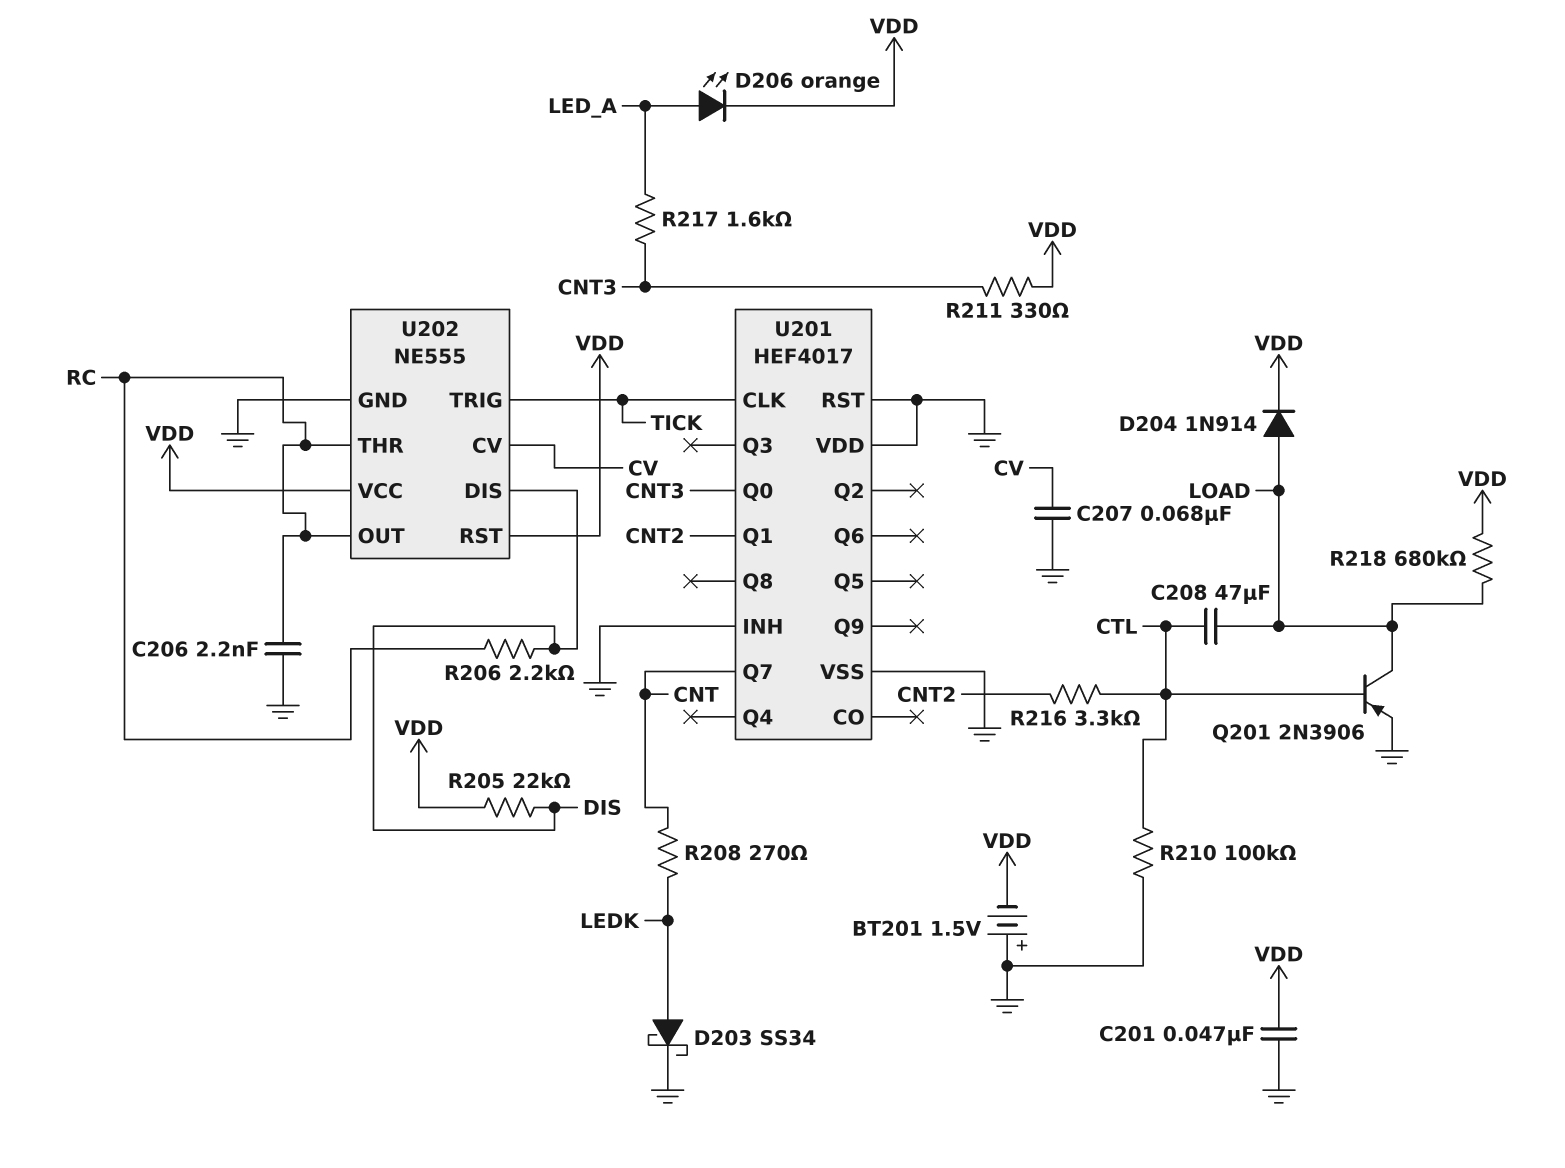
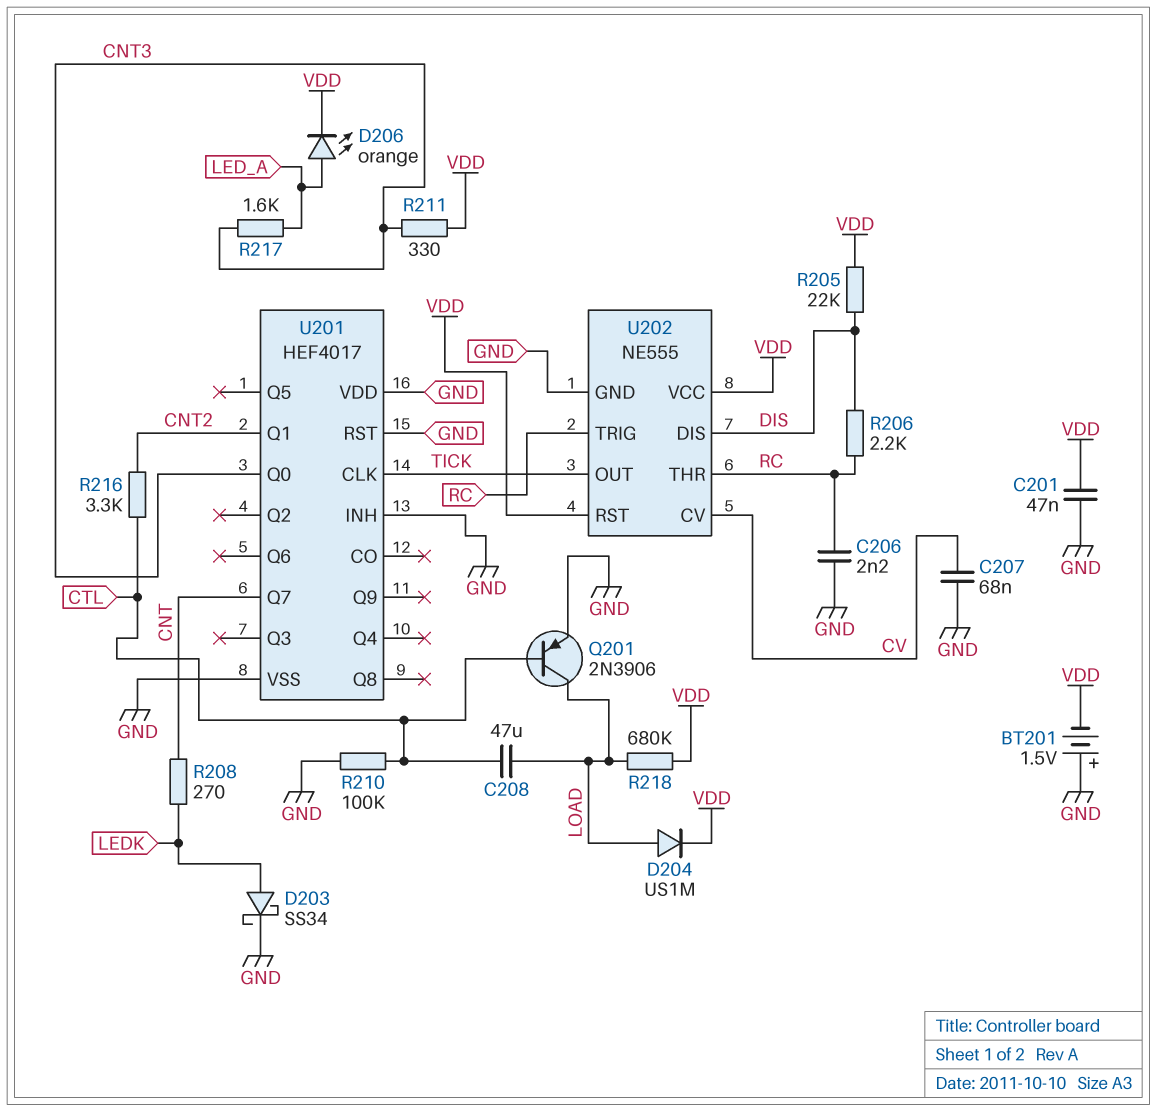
D204: diode 1N914 (A LOAD, K VDD) -> diode US1M (A LOAD, K VDD)
U202 pin OUT: RC -> TICK
U202 pin TRIG: TICK -> RC

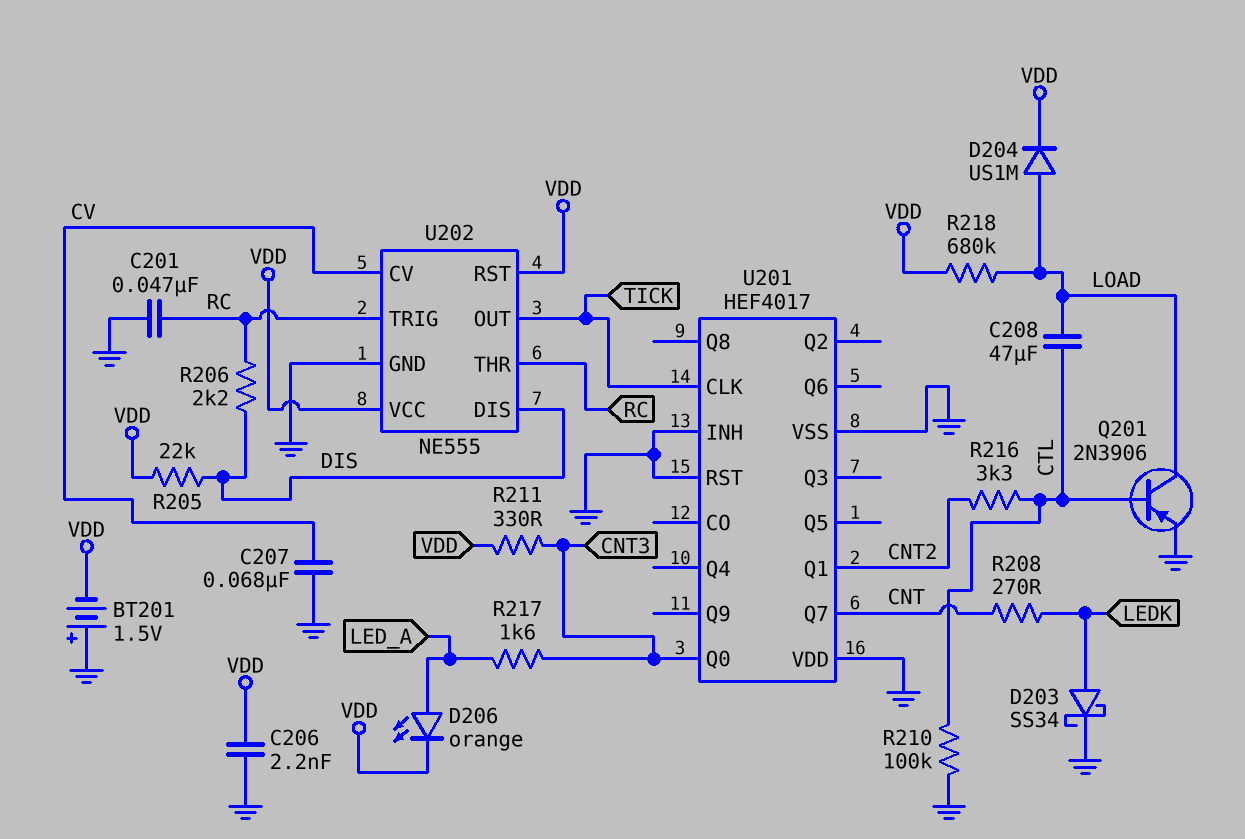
C201: 47nF (GND, VDD) -> 47nF (GND, RC)
C206: 2.2nF (GND, RC) -> 2.2nF (GND, VDD)

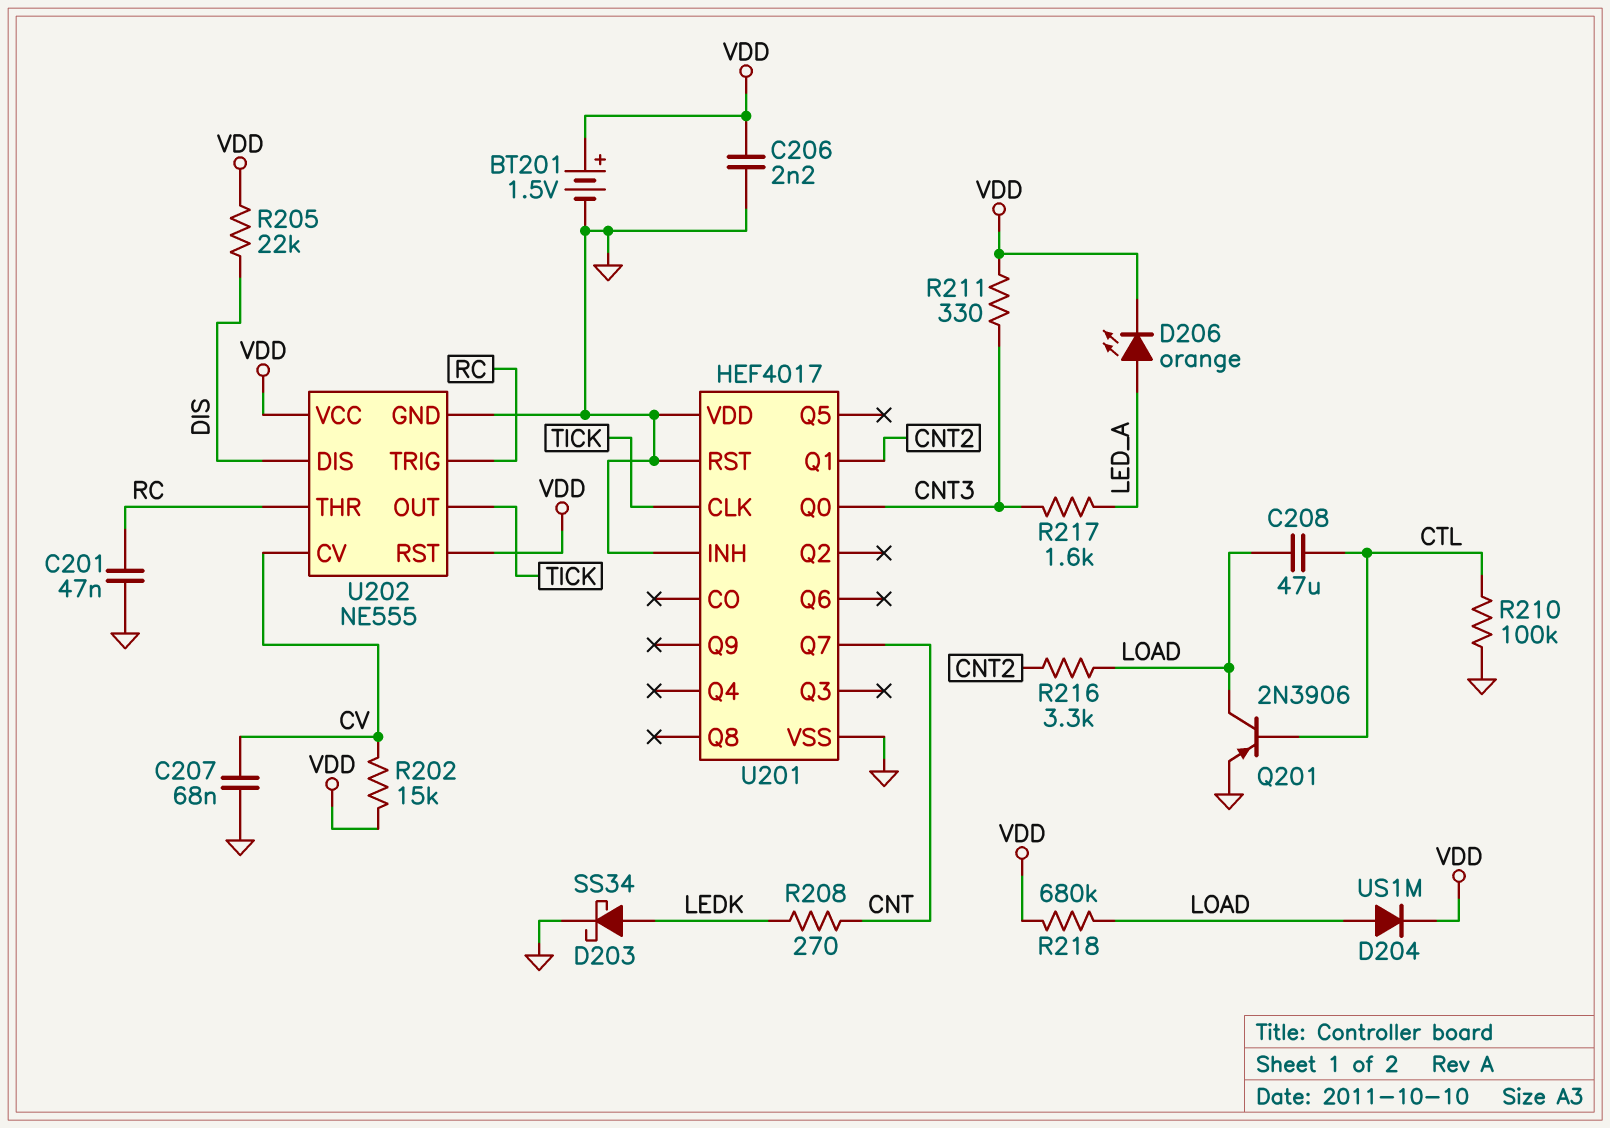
BT201: 1.5V (plus GND, minus VDD) -> 1.5V (plus VDD, minus GND)
R202: none -> 15k (CV, VDD)
R206: 2.2k (DIS, RC) -> none
R216: 3.3k (CNT2, CTL) -> 3.3k (CNT2, LOAD)

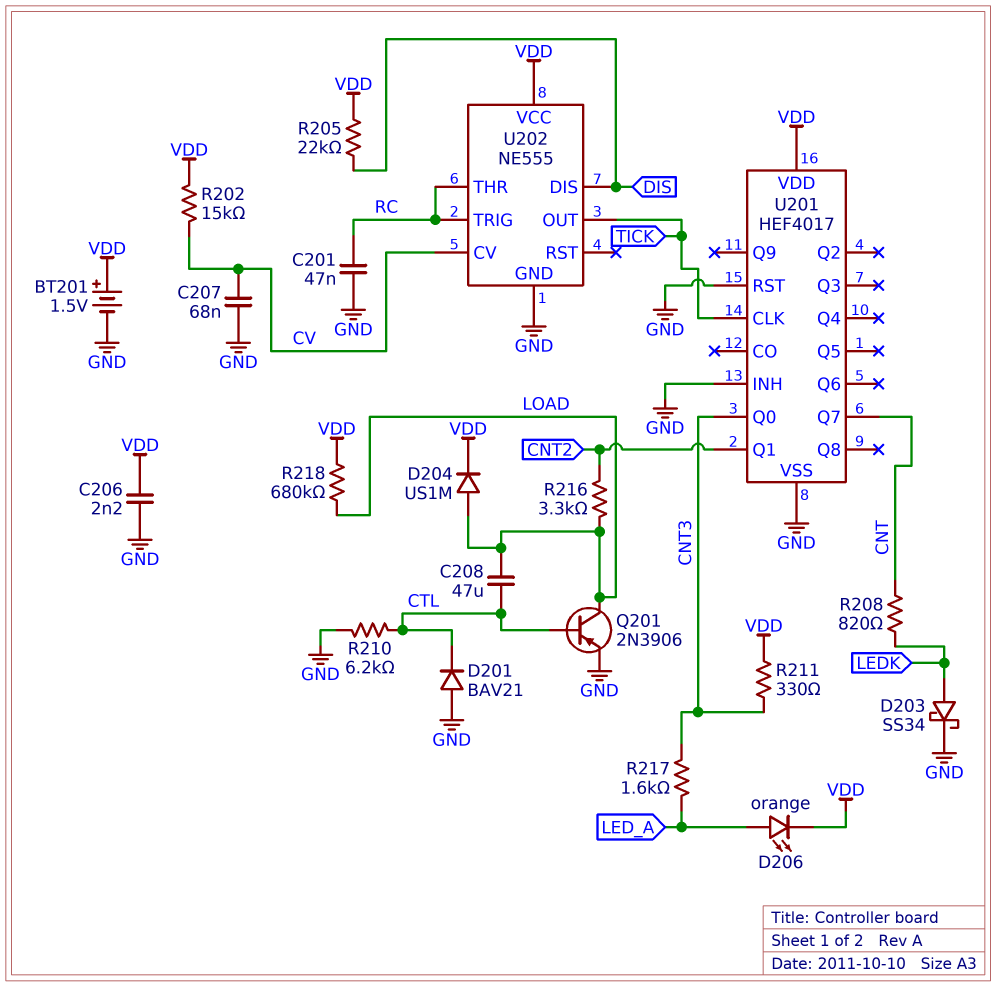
D201: none -> diode BAV21 (A GND, K CTL)
R208: 270 (CNT, LEDK) -> 820 (CNT, LEDK)
R210: 100k (CTL, GND) -> 6.2k (CTL, GND)
U201 pin VDD: GND -> VDD
U202 pin RST: VDD -> none

